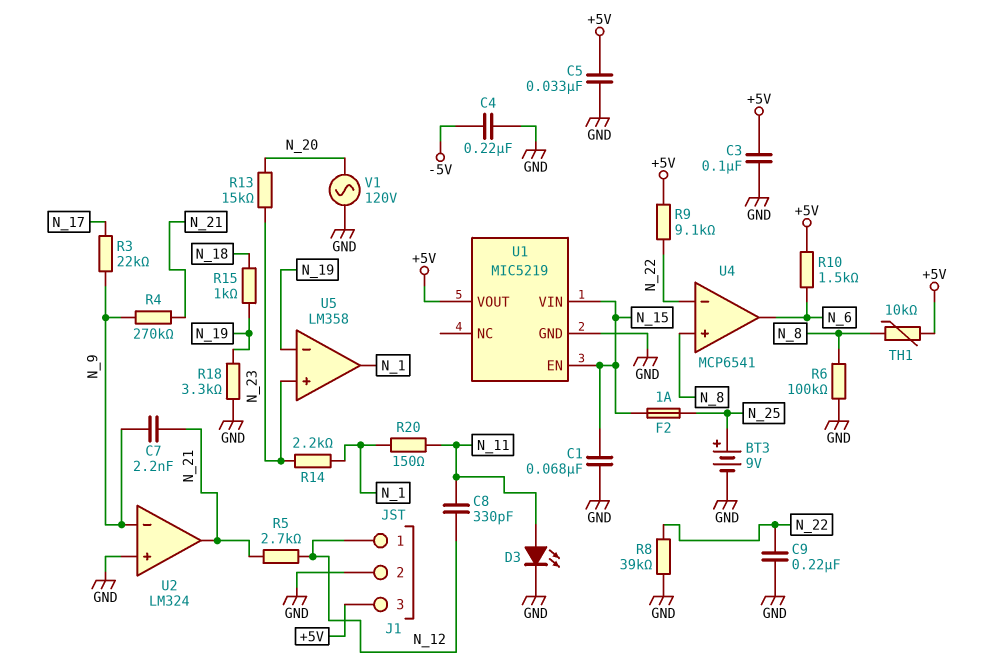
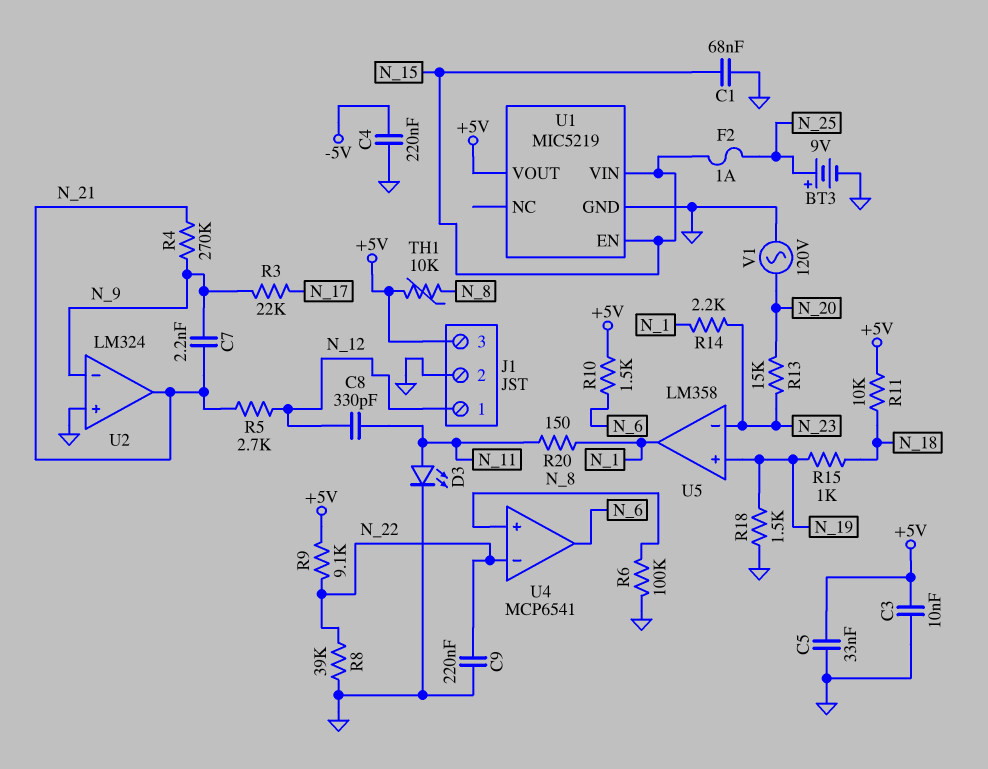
C3: 100nF (+5V, GND) -> 10nF (+5V, GND)
R11: none -> 10k (+5V, N_18)
R18: 3.3k (GND, N_19) -> 1.5k (GND, N_19)
U5 pin in+: N_23 -> N_19
U5 pin in-: N_19 -> N_23

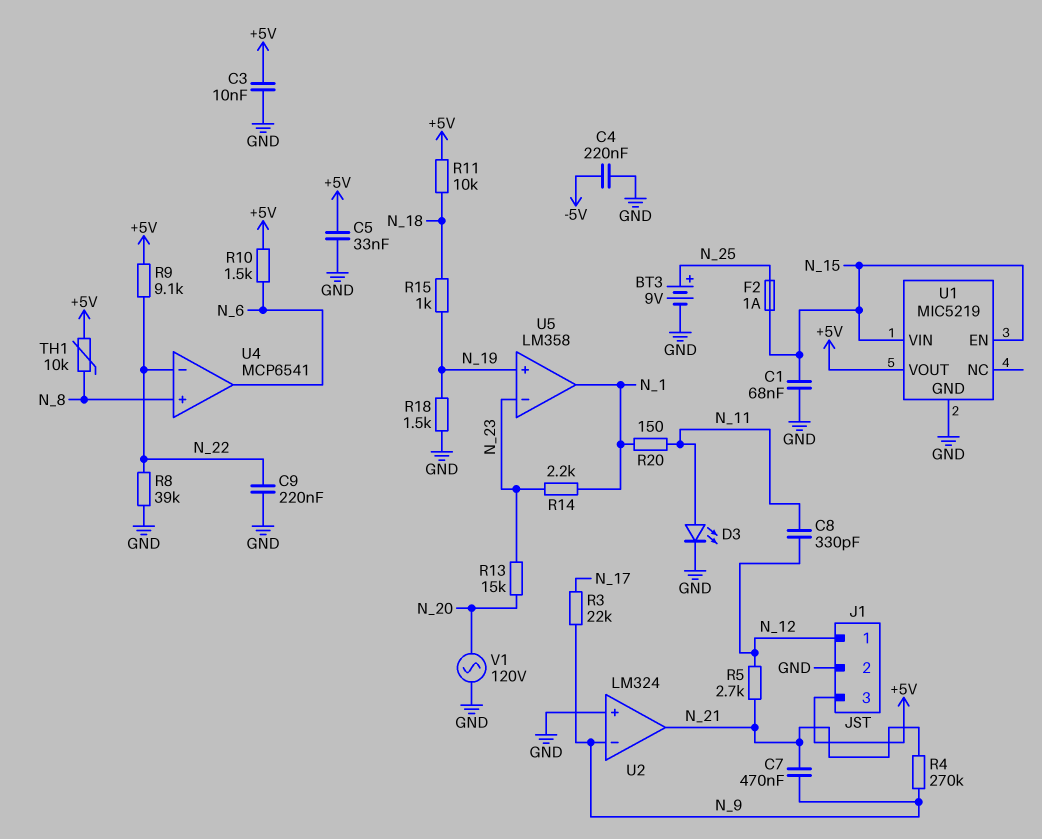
C7: 2.2nF (N_9, N_21) -> 470nF (N_9, N_21)
R6: 100k (GND, N_8) -> none

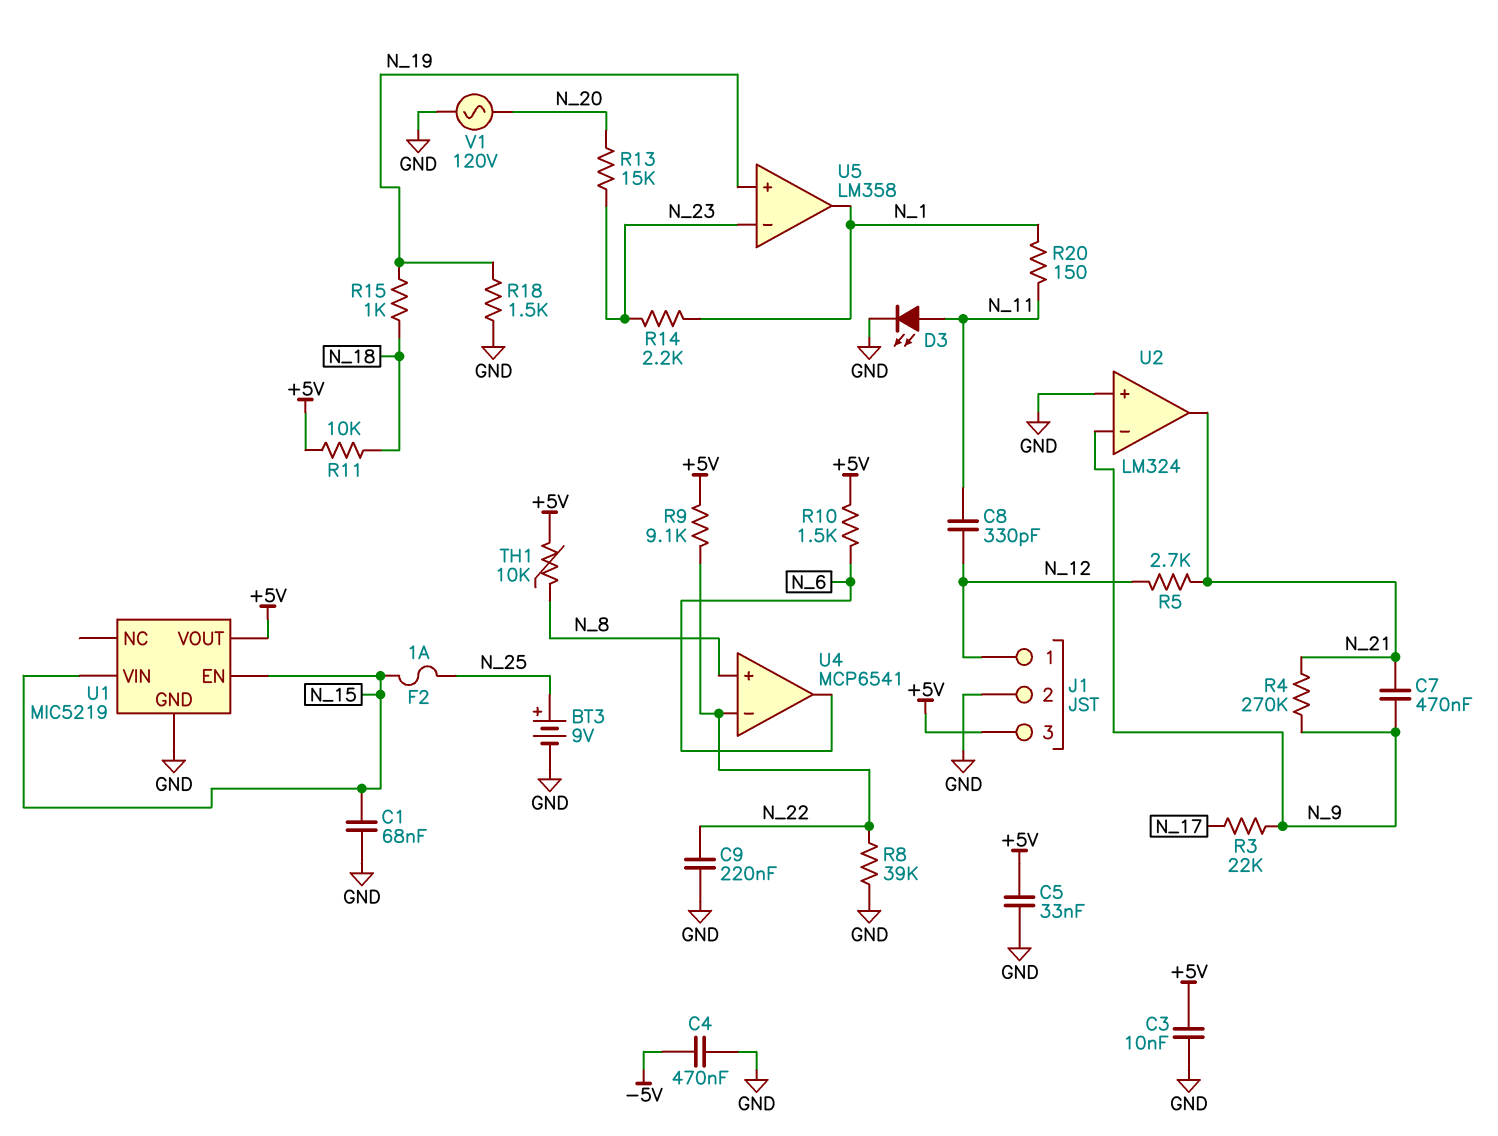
C4: 220nF (-5V, GND) -> 470nF (-5V, GND)

